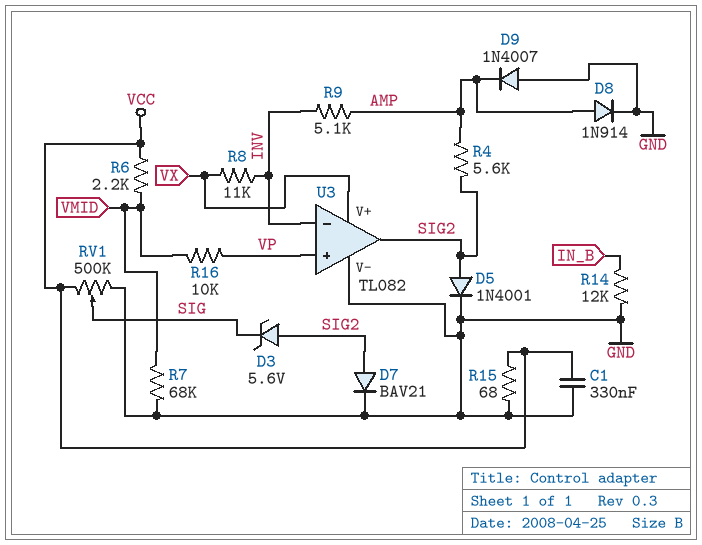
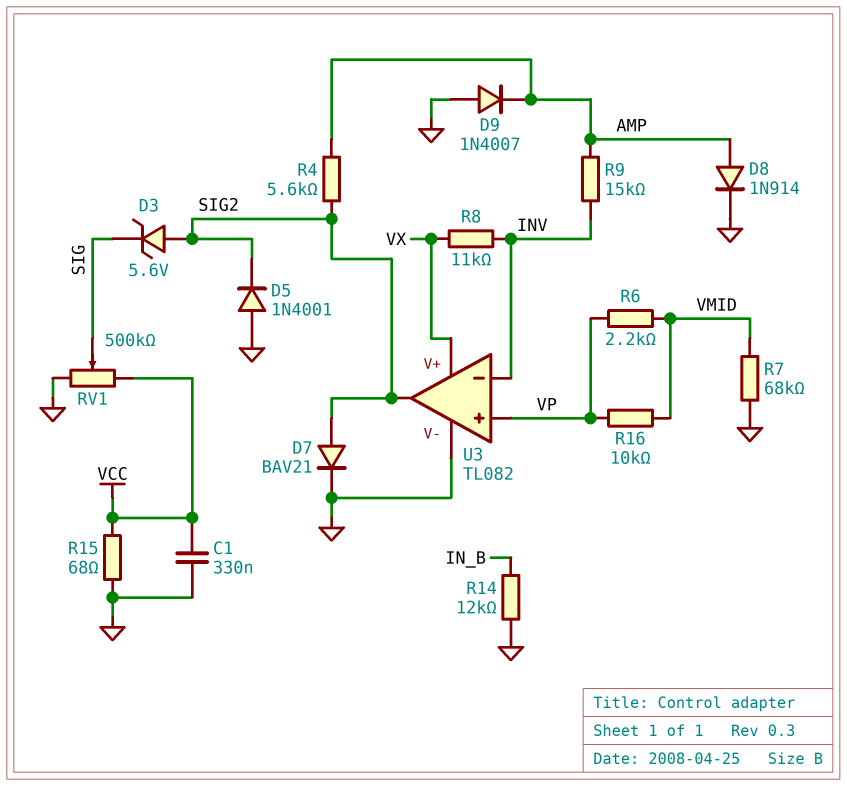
D5: diode 1N4001 (A SIG2, K GND) -> diode 1N4001 (A GND, K SIG2)
R6: 2.2k (VCC, VMID) -> 2.2k (VMID, VP)
R9: 5.1k (AMP, INV) -> 15k (AMP, INV)

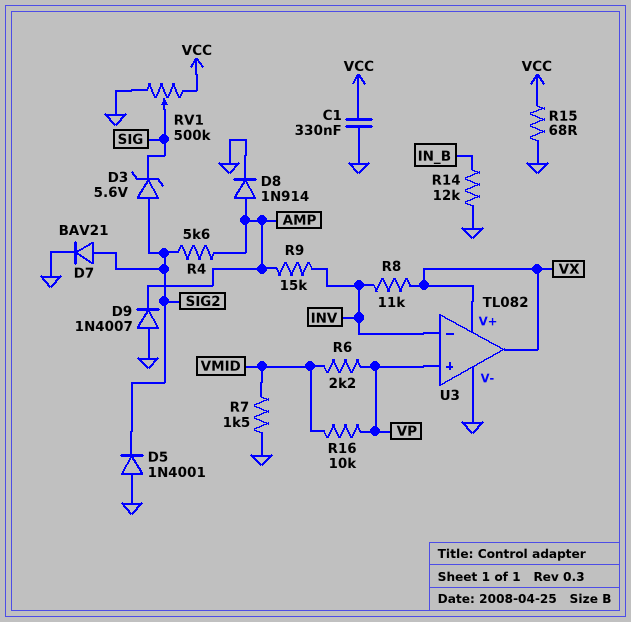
R7: 68k (GND, VMID) -> 1.5k (GND, VMID)
U3 pin out: SIG2 -> VX

